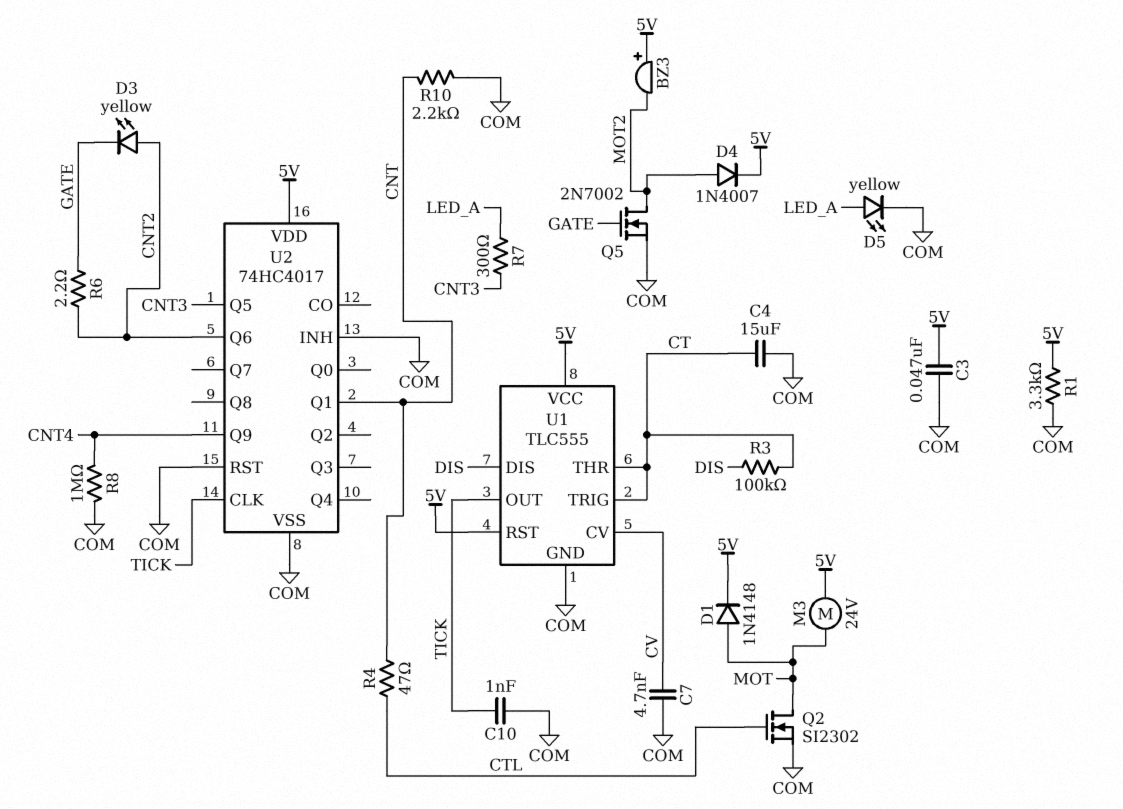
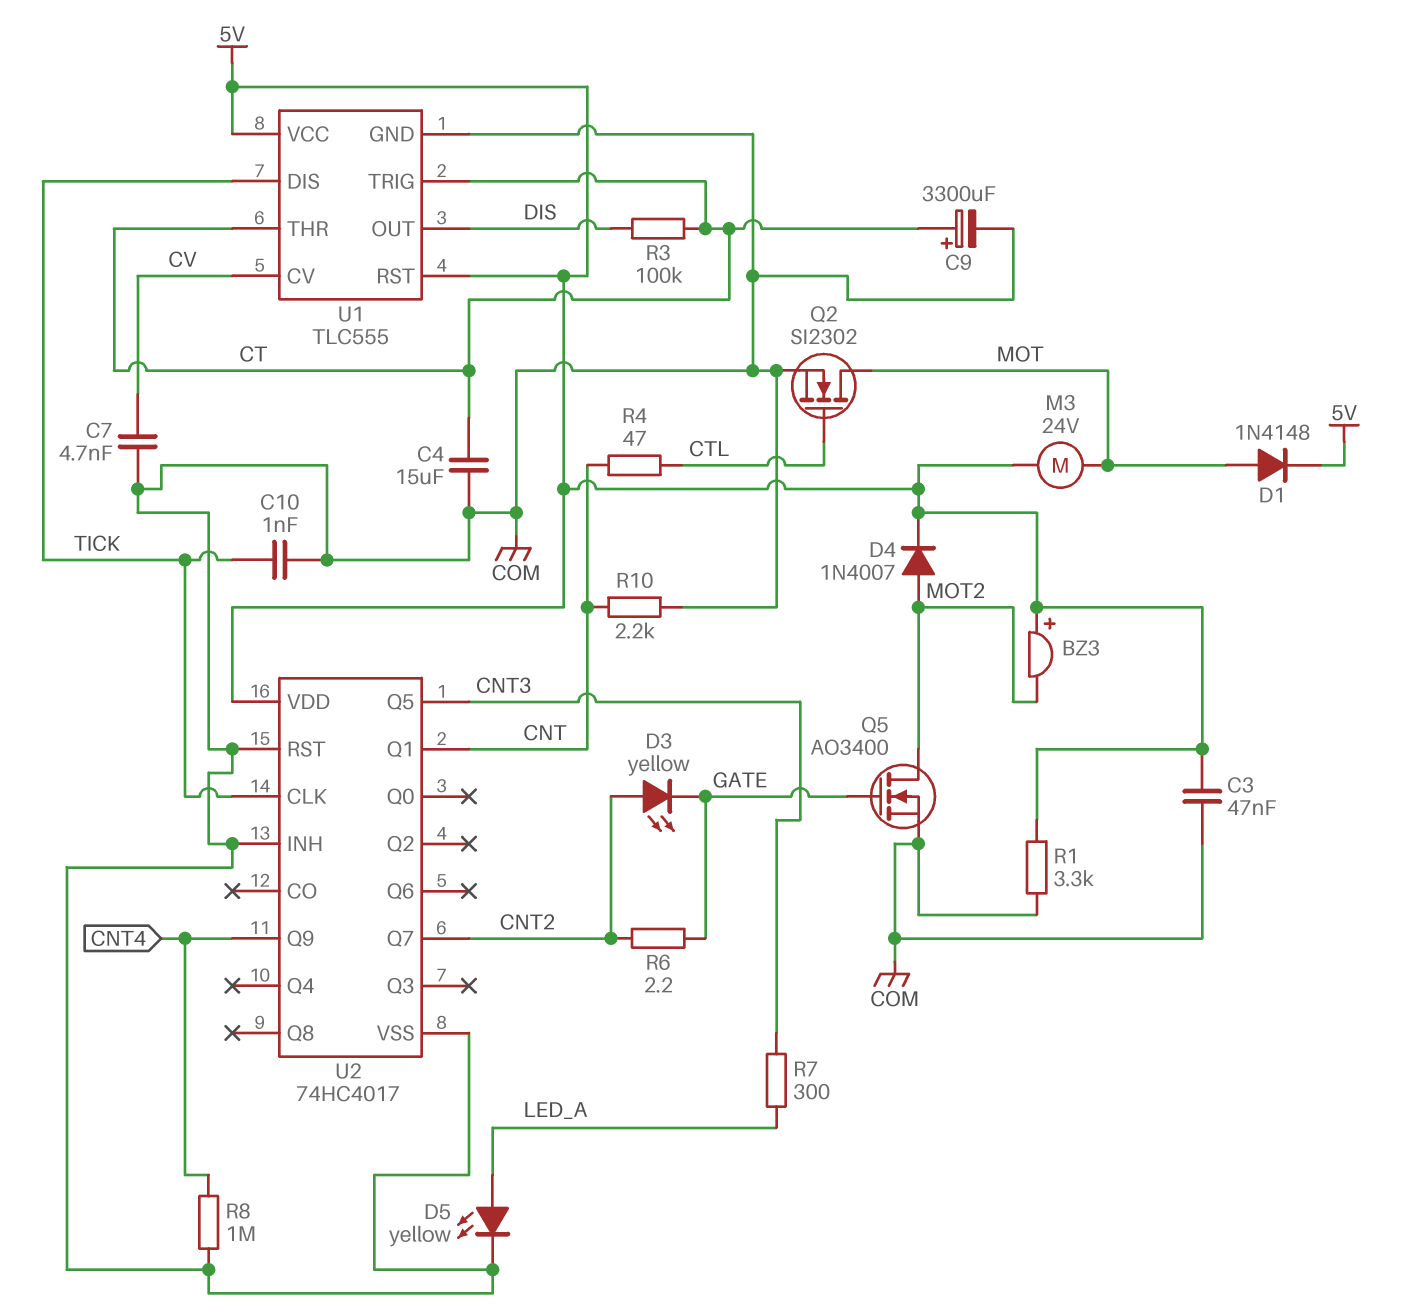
C9: none -> 3300uF (plus CT, minus COM)
Q5: NMOS 2N7002 (G GATE, D MOT2, S COM) -> NMOS AO3400 (G GATE, D MOT2, S COM)
U1 pin DIS: DIS -> TICK
U1 pin OUT: TICK -> DIS
U2 pin Q6: CNT2 -> none
U2 pin Q7: none -> CNT2

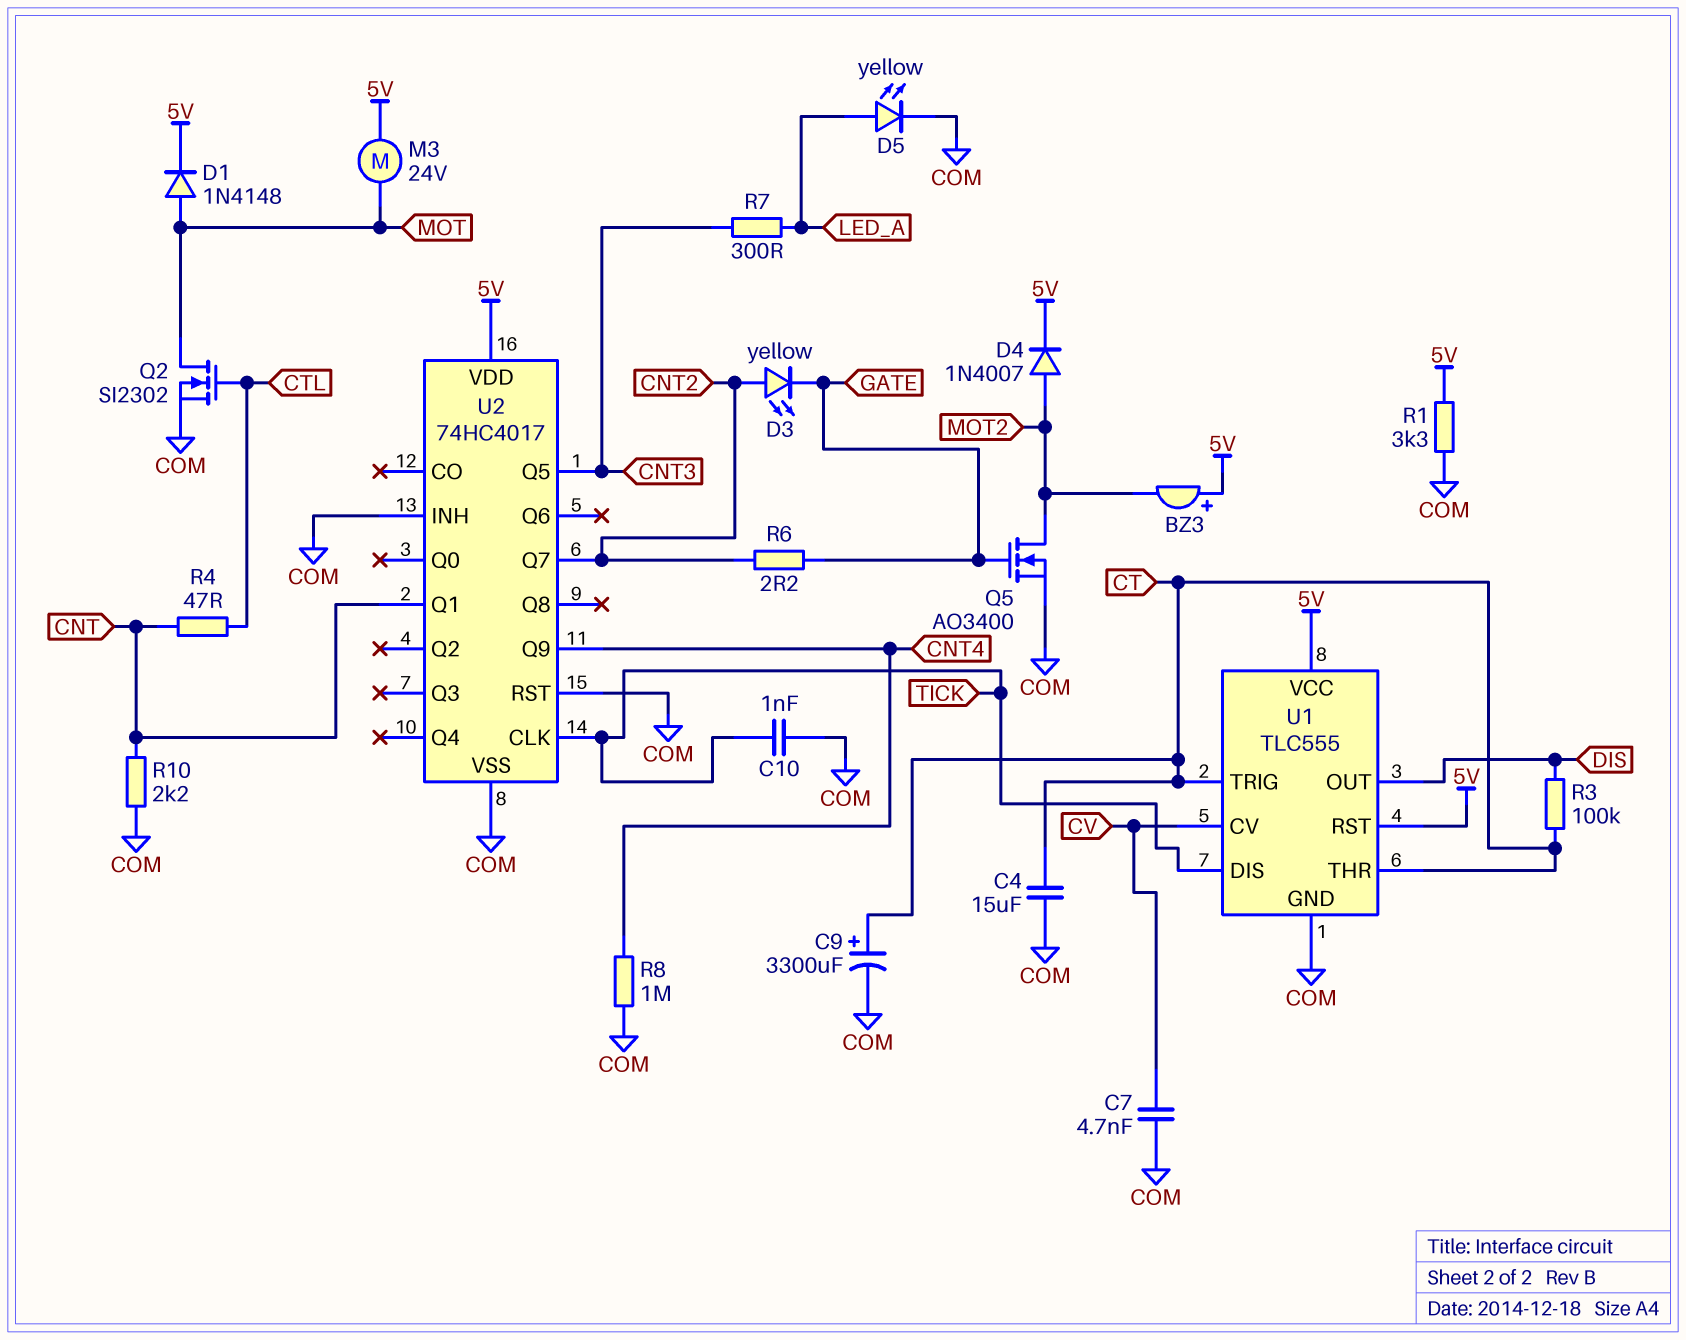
C3: 47nF (5V, COM) -> none

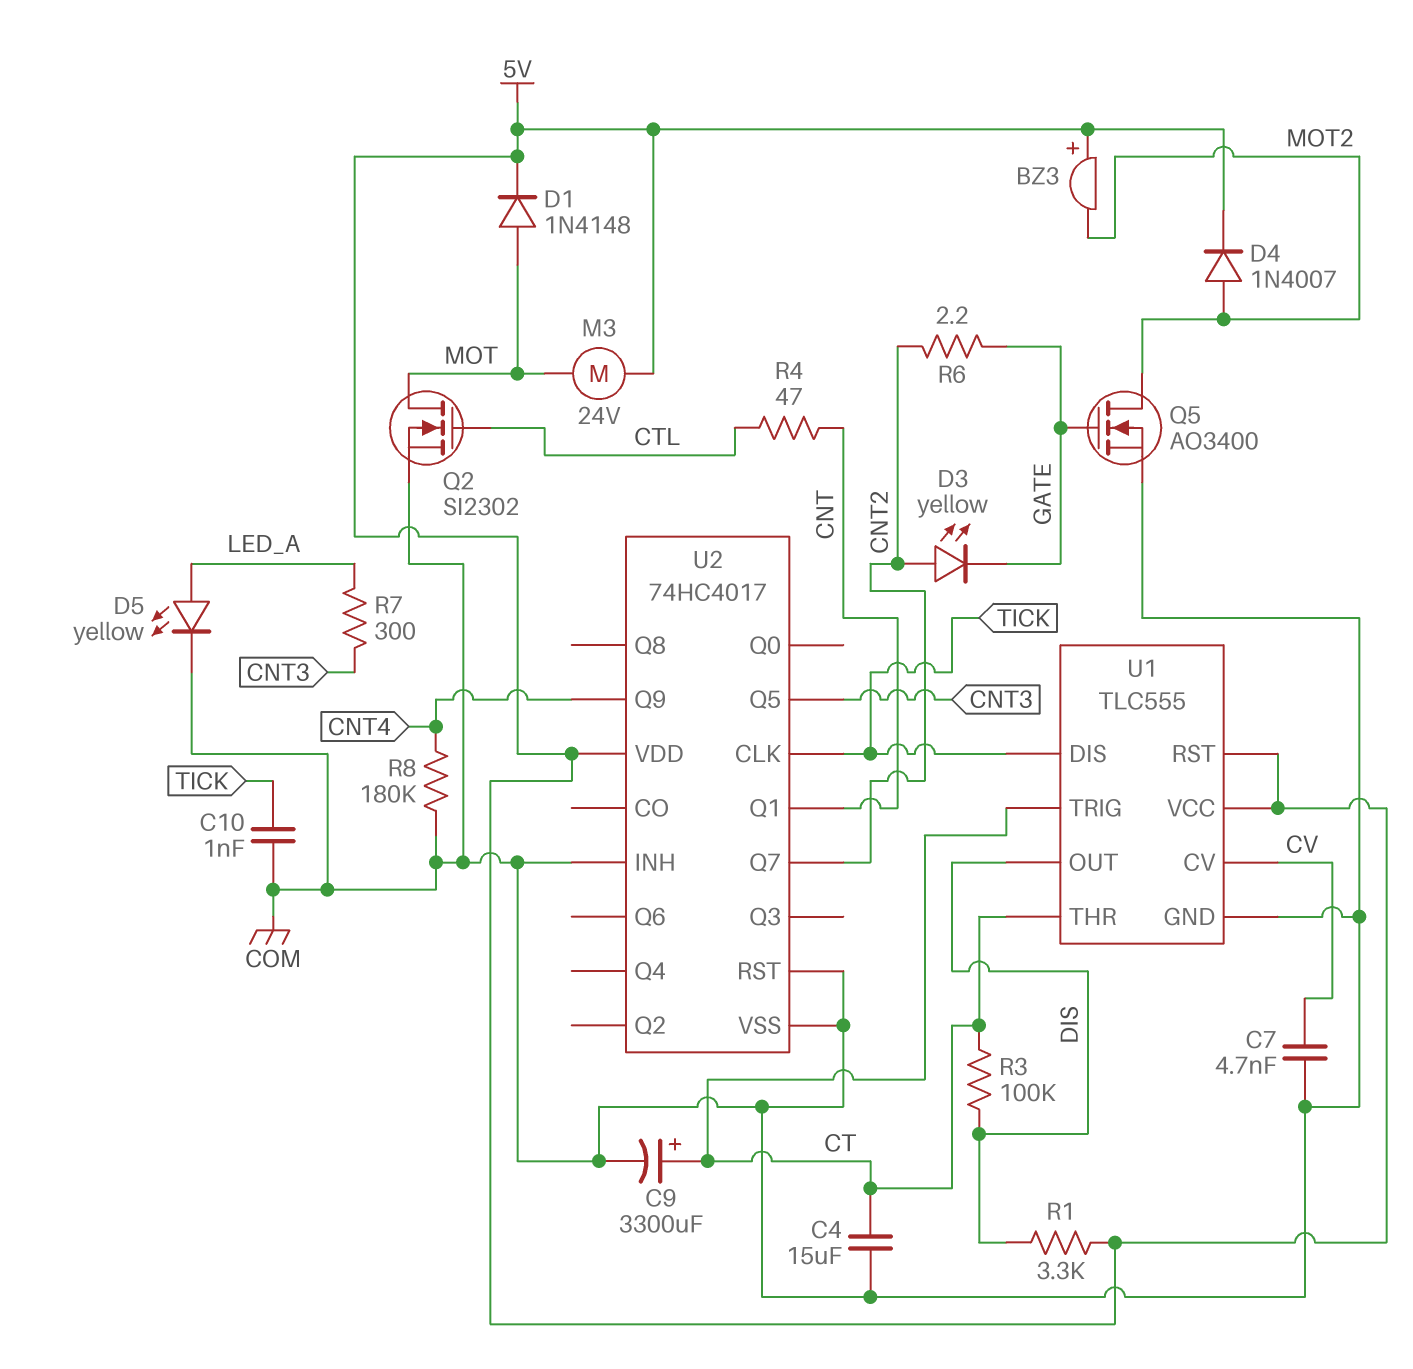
R1: 3.3k (5V, COM) -> 3.3k (5V, DIS)
R8: 1M (CNT4, COM) -> 180k (CNT4, COM)
R10: 2.2k (CNT, COM) -> none

